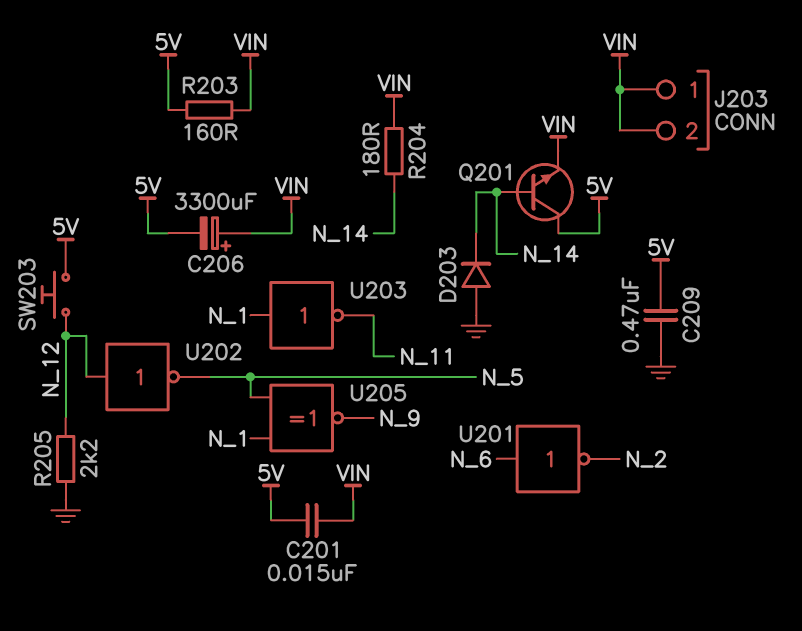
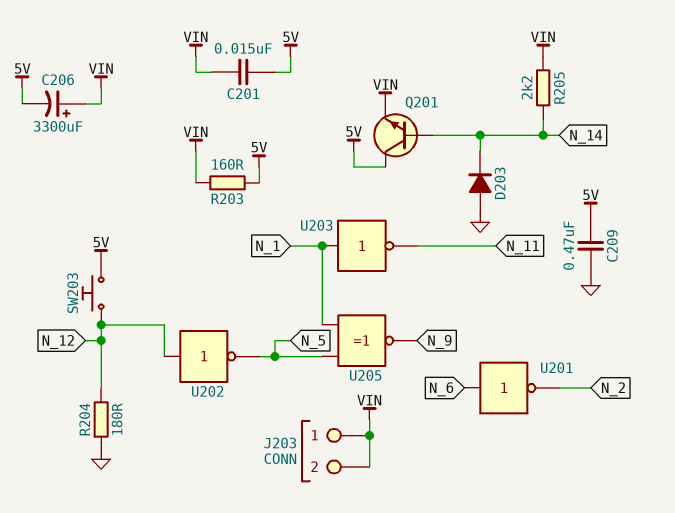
R204: 180 (N_14, VIN) -> 180 (GND, N_12)
R205: 2.2k (GND, N_12) -> 2.2k (N_14, VIN)

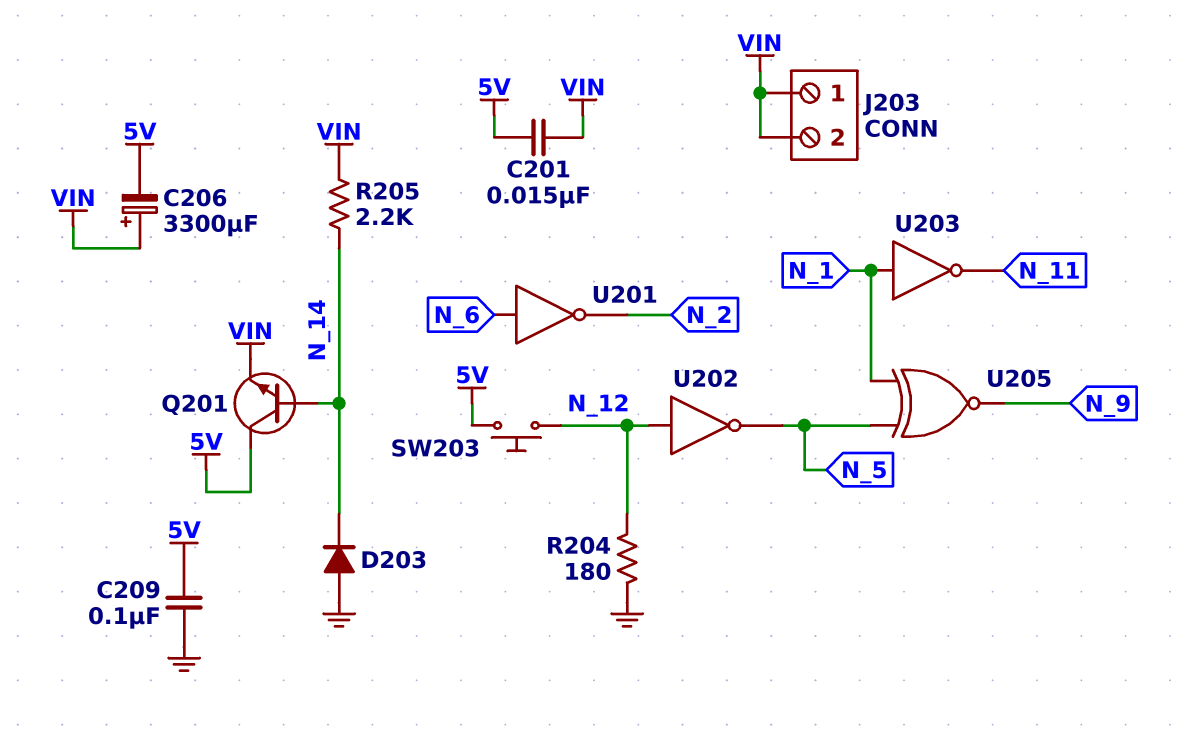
C209: 470nF (5V, GND) -> 100nF (5V, GND)
R203: 160 (5V, VIN) -> none

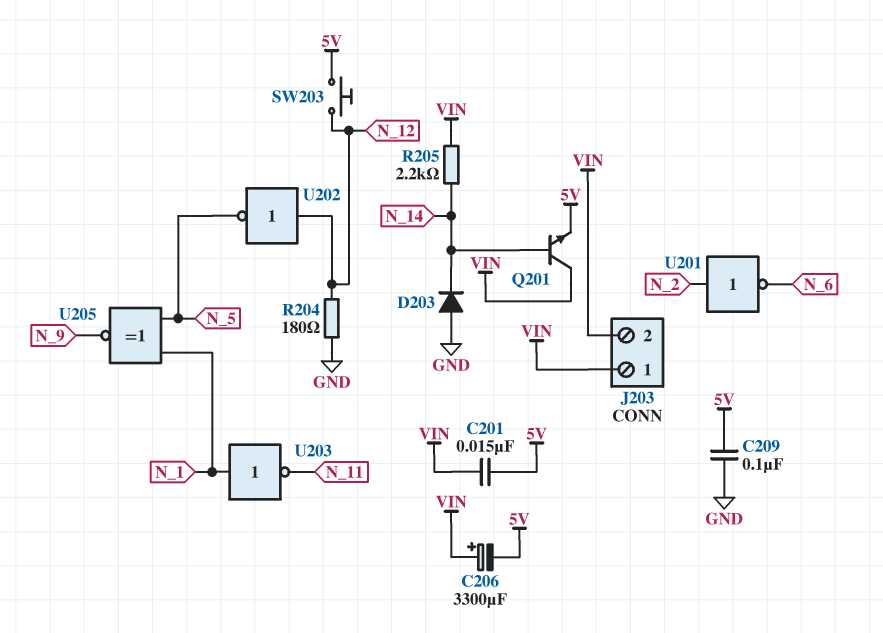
Q201: NPN (B N_14, C 5V, E VIN) -> NPN (B N_14, C VIN, E 5V)
U201: NOT (in N_6, out N_2) -> NOT (in N_2, out N_6)

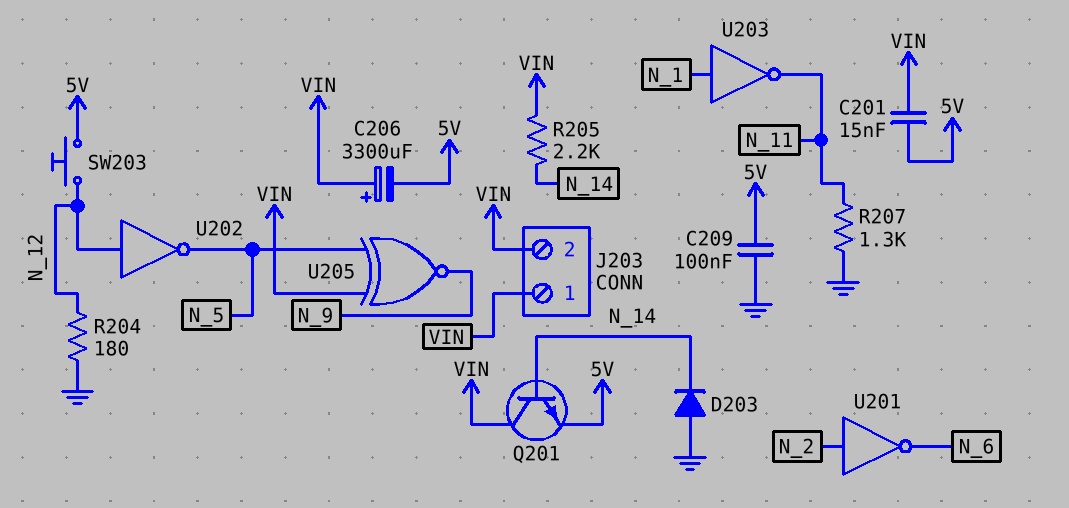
R207: none -> 1.3k (GND, N_11)
U205: XNOR (in N_1, in N_5, out N_9) -> XNOR (in N_5, in VIN, out N_9)

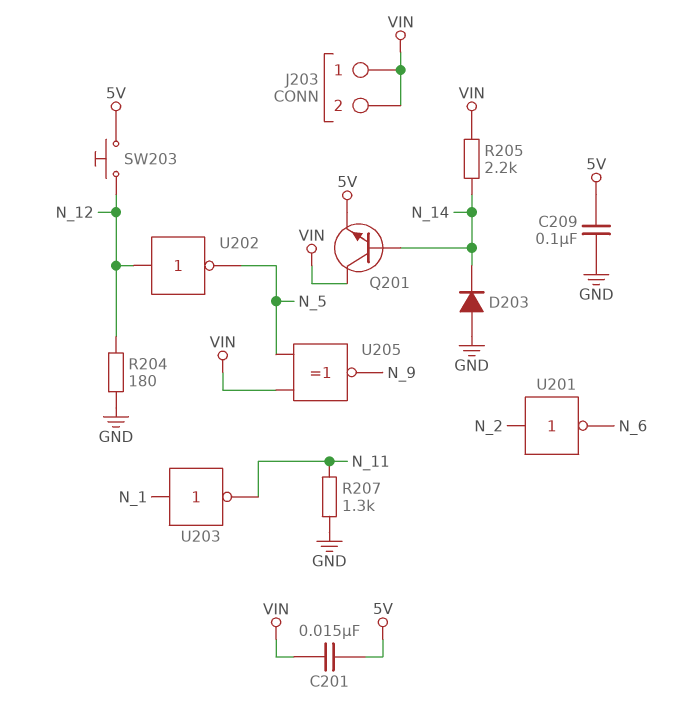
C206: 3300uF (plus VIN, minus 5V) -> none

